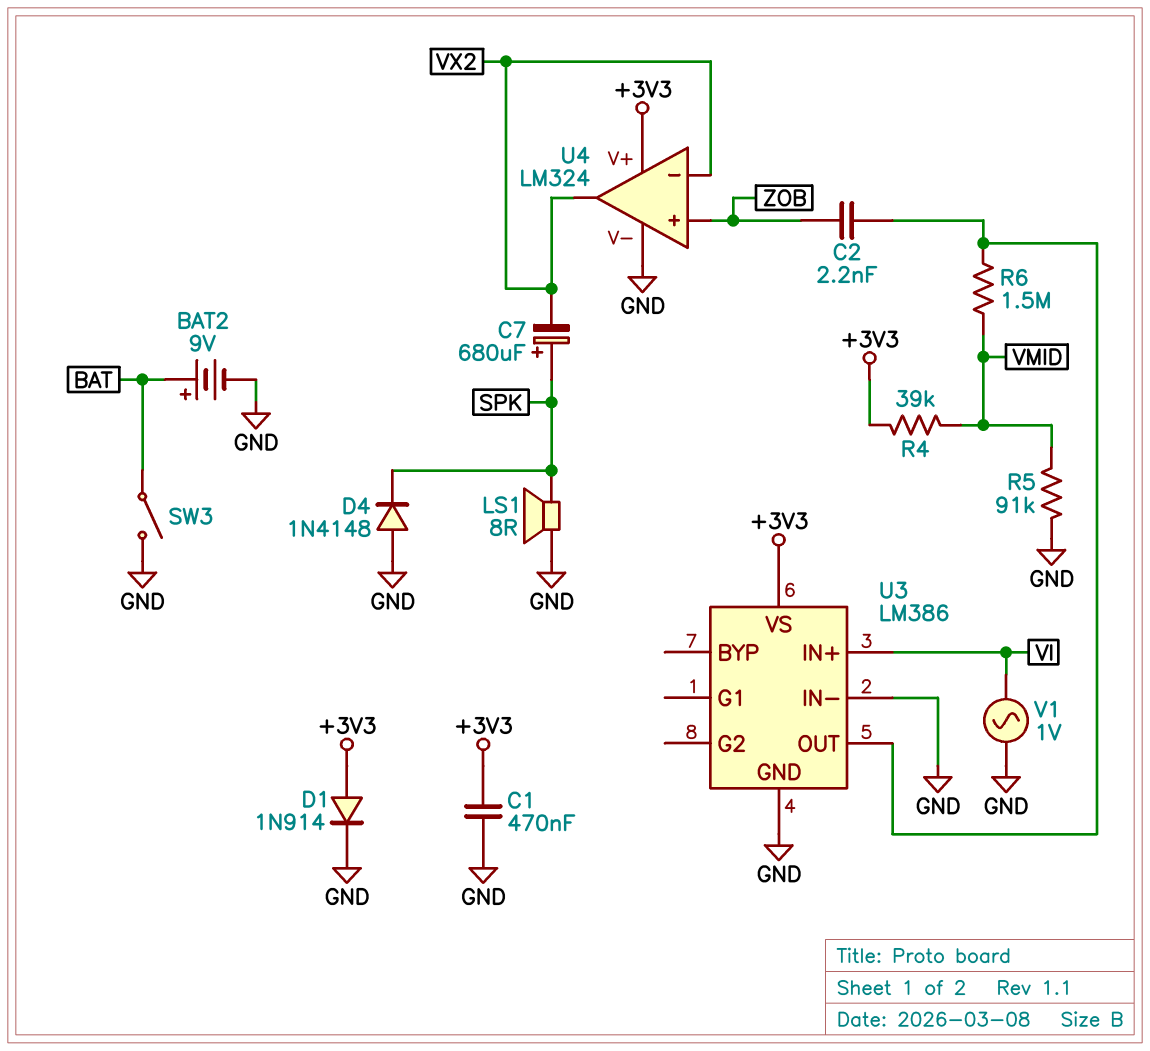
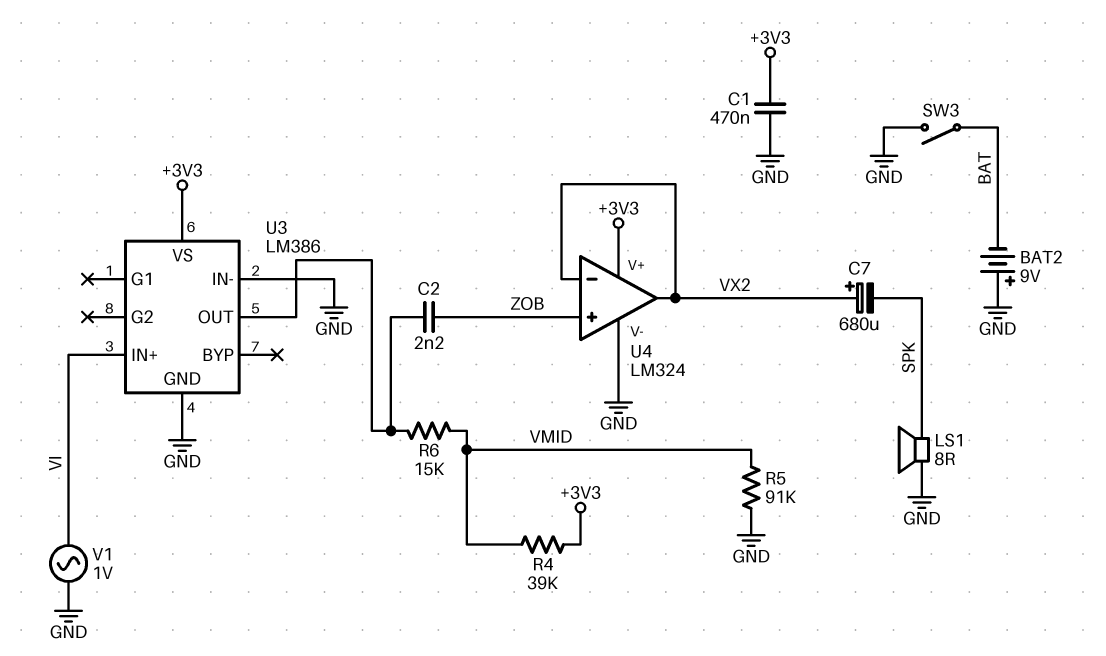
BAT2: 9V (plus BAT, minus GND) -> 9V (plus GND, minus BAT)
C7: 680uF (plus SPK, minus VX2) -> 680uF (plus VX2, minus SPK)
D1: diode 1N914 (A +3V3, K GND) -> none
D4: diode 1N4148 (A GND, K SPK) -> none
R6: 1.5M (U3/OUT, VMID) -> 15k (U3/OUT, VMID)

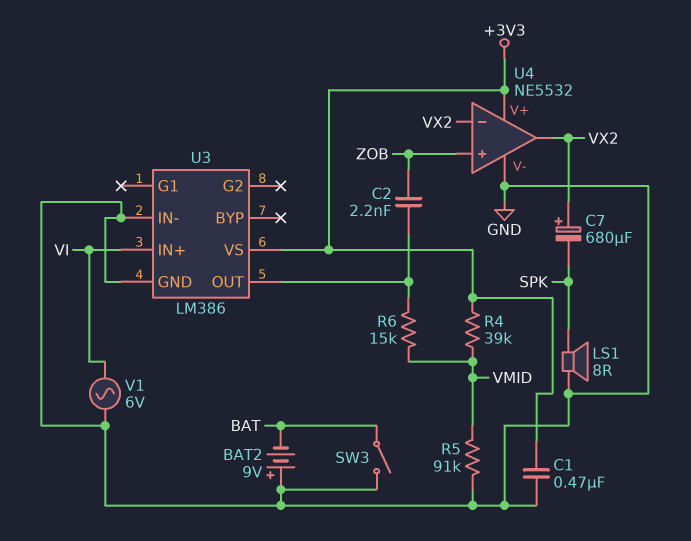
U4: LM324 -> NE5532
V1: AC 1V (GND, VI) -> AC 6V (GND, VI)

